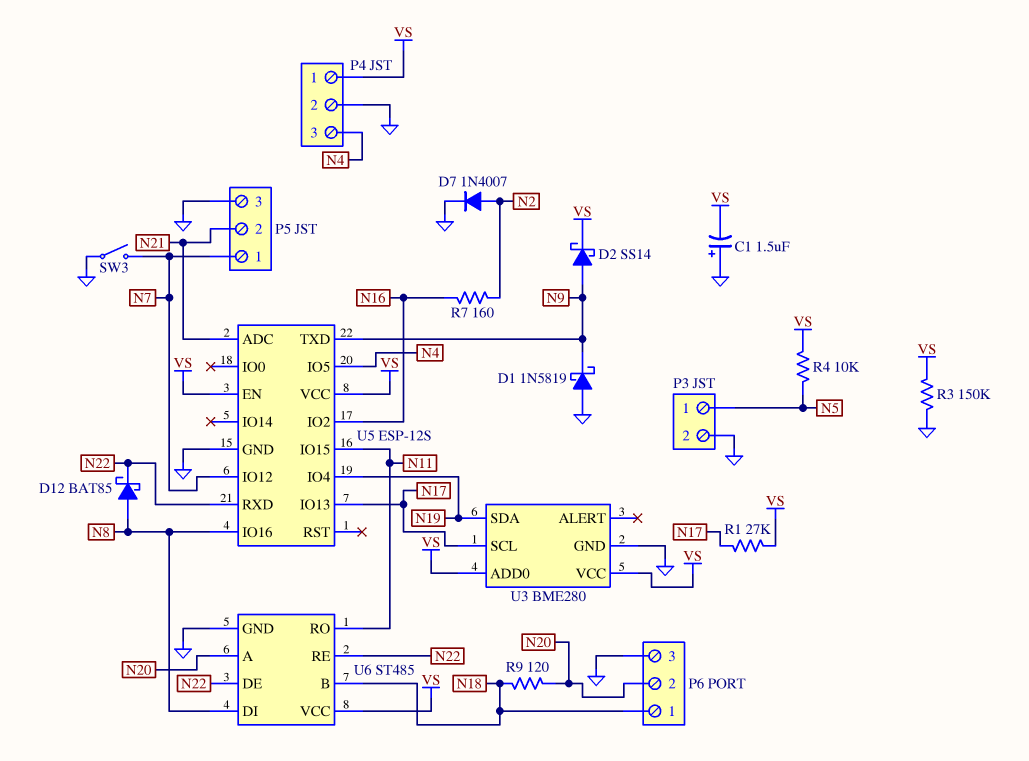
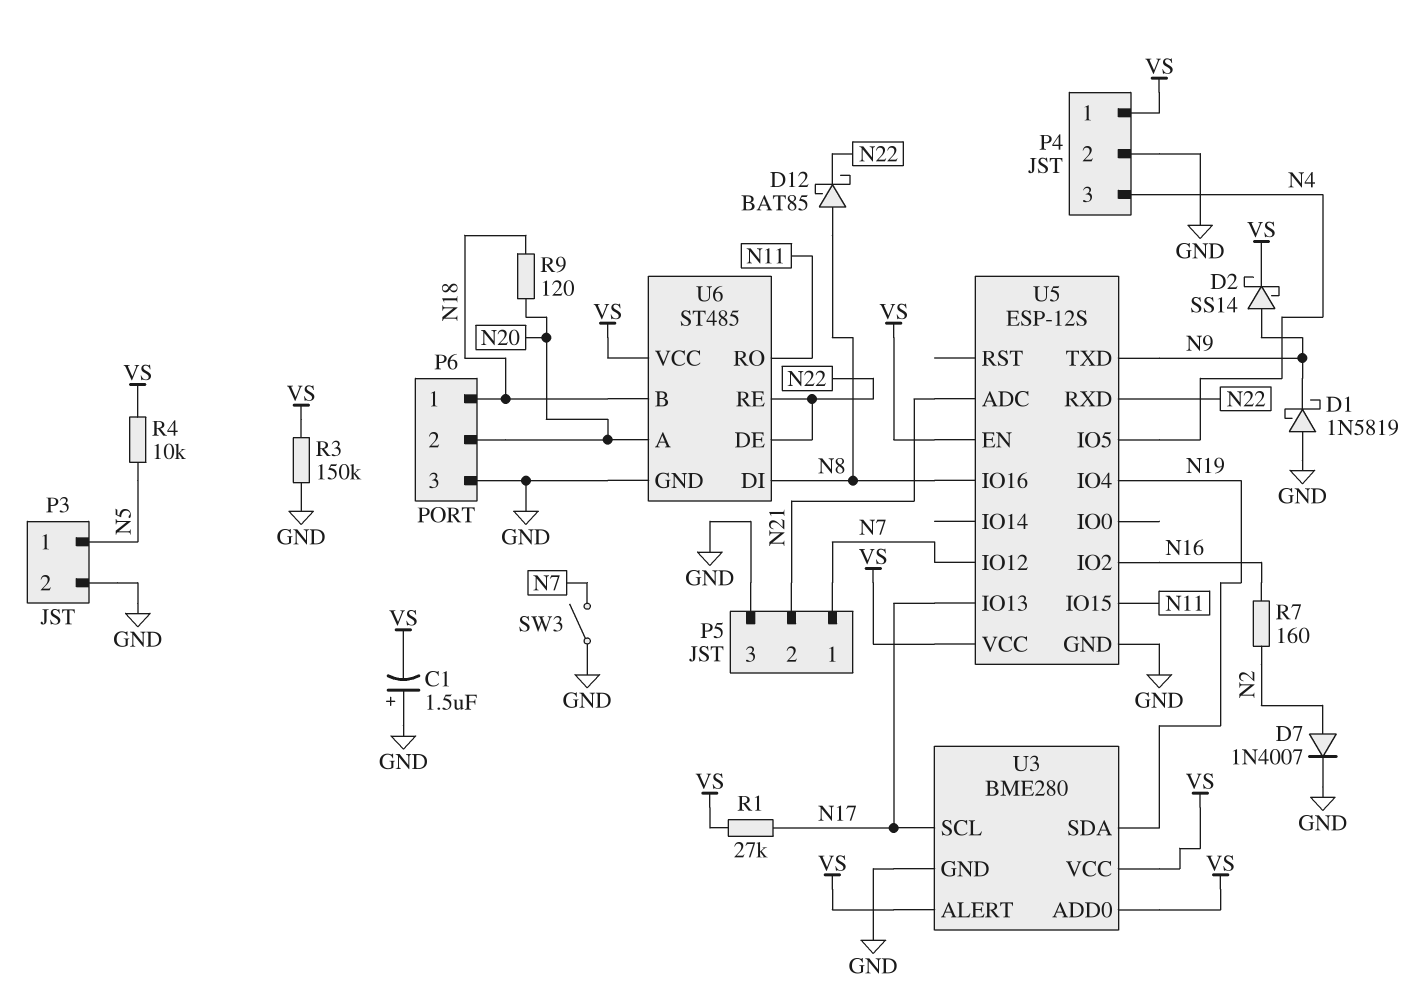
U3 pin ALERT: none -> VS

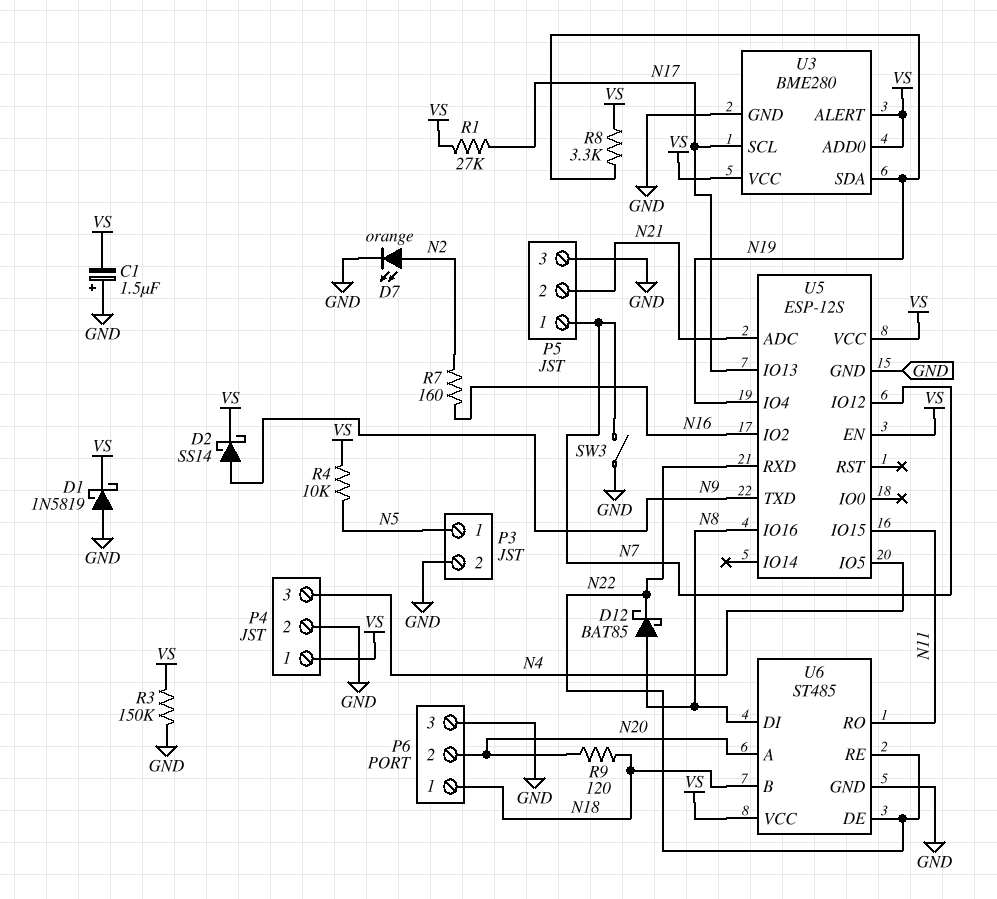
D1: schottky 1N5819 (A GND, K N9) -> schottky 1N5819 (A GND, K VS)
D7: diode 1N4007 (A N2, K GND) -> LED orange (A N2, K GND)
R8: none -> 3.3k (N19, VS)

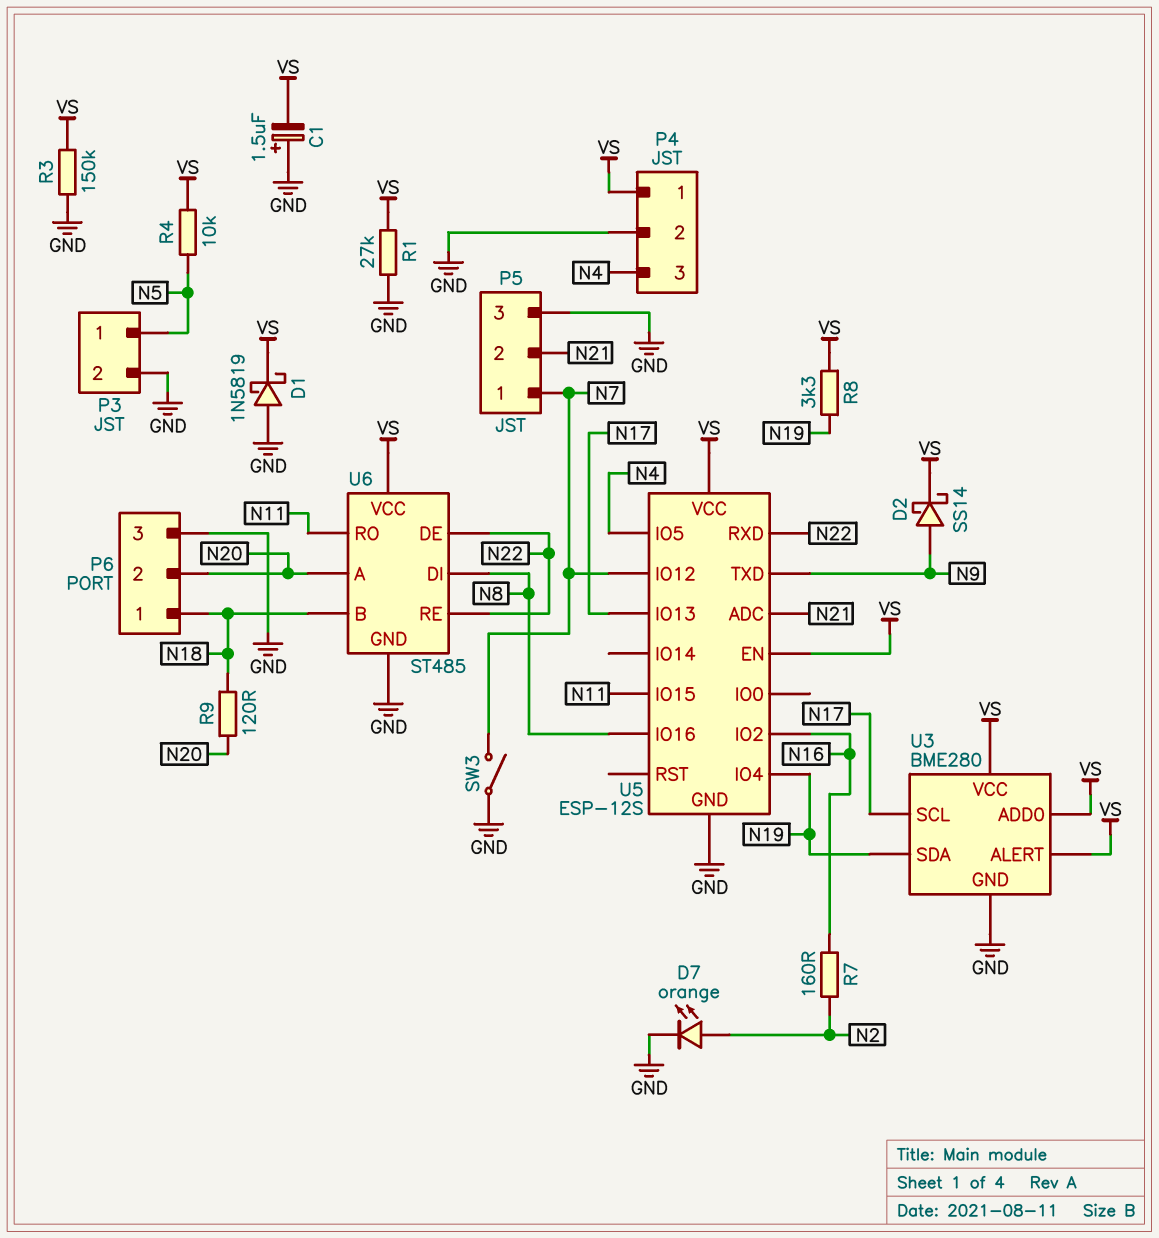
D12: schottky BAT85 (A N8, K N22) -> none
R1: 27k (N17, VS) -> 27k (GND, VS)

